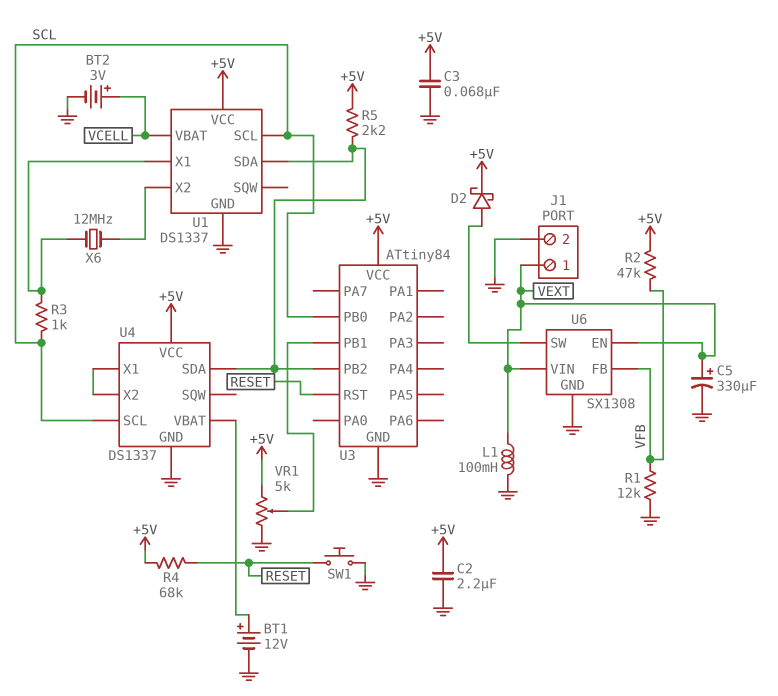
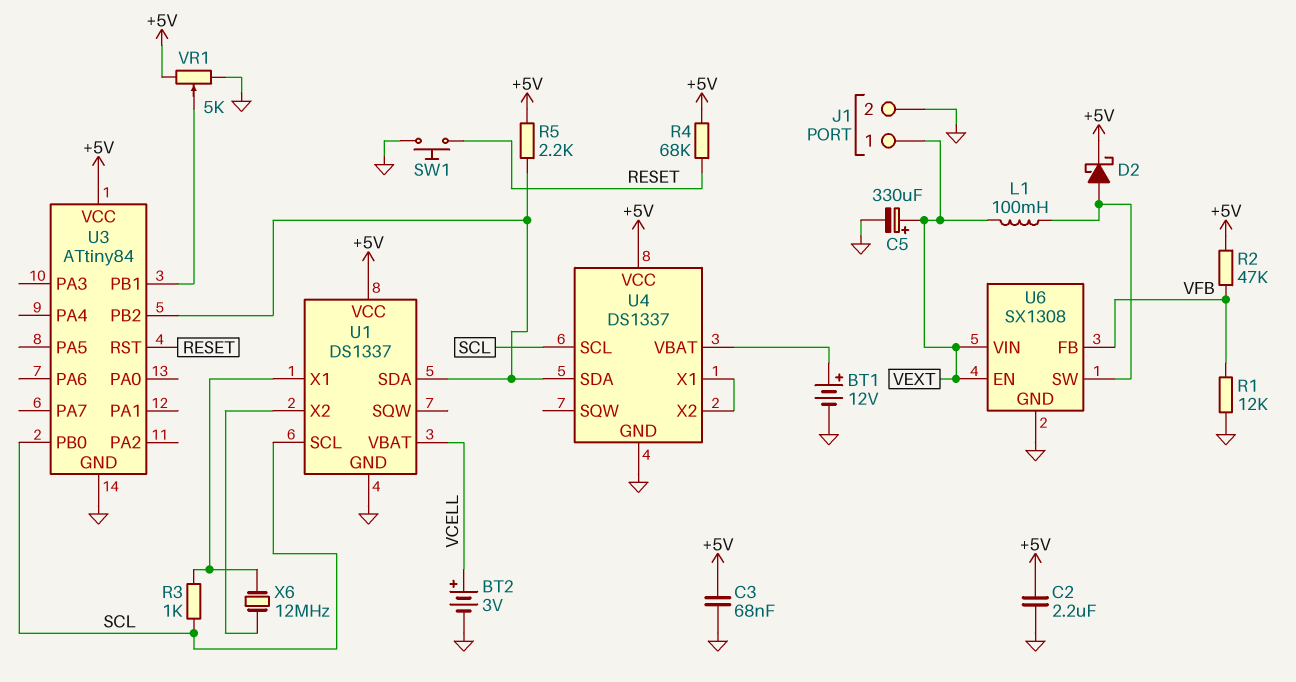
L1: 100mH (GND, VEXT) -> 100mH (U6/SW, VEXT)

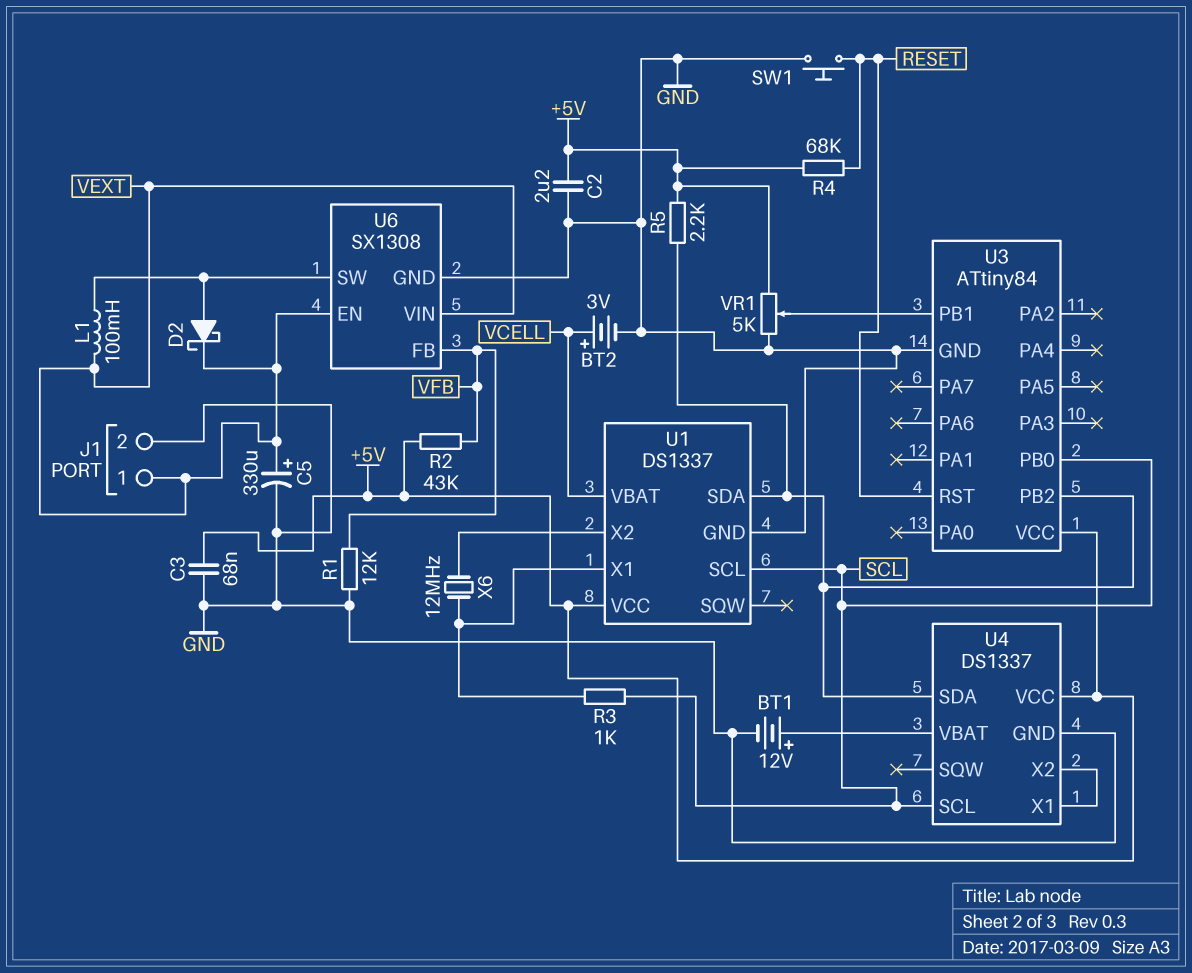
D2: schottky (A U6/SW, K +5V) -> schottky (A U6/SW, K VEXT)
R2: 47k (+5V, VFB) -> 43k (+5V, VFB)

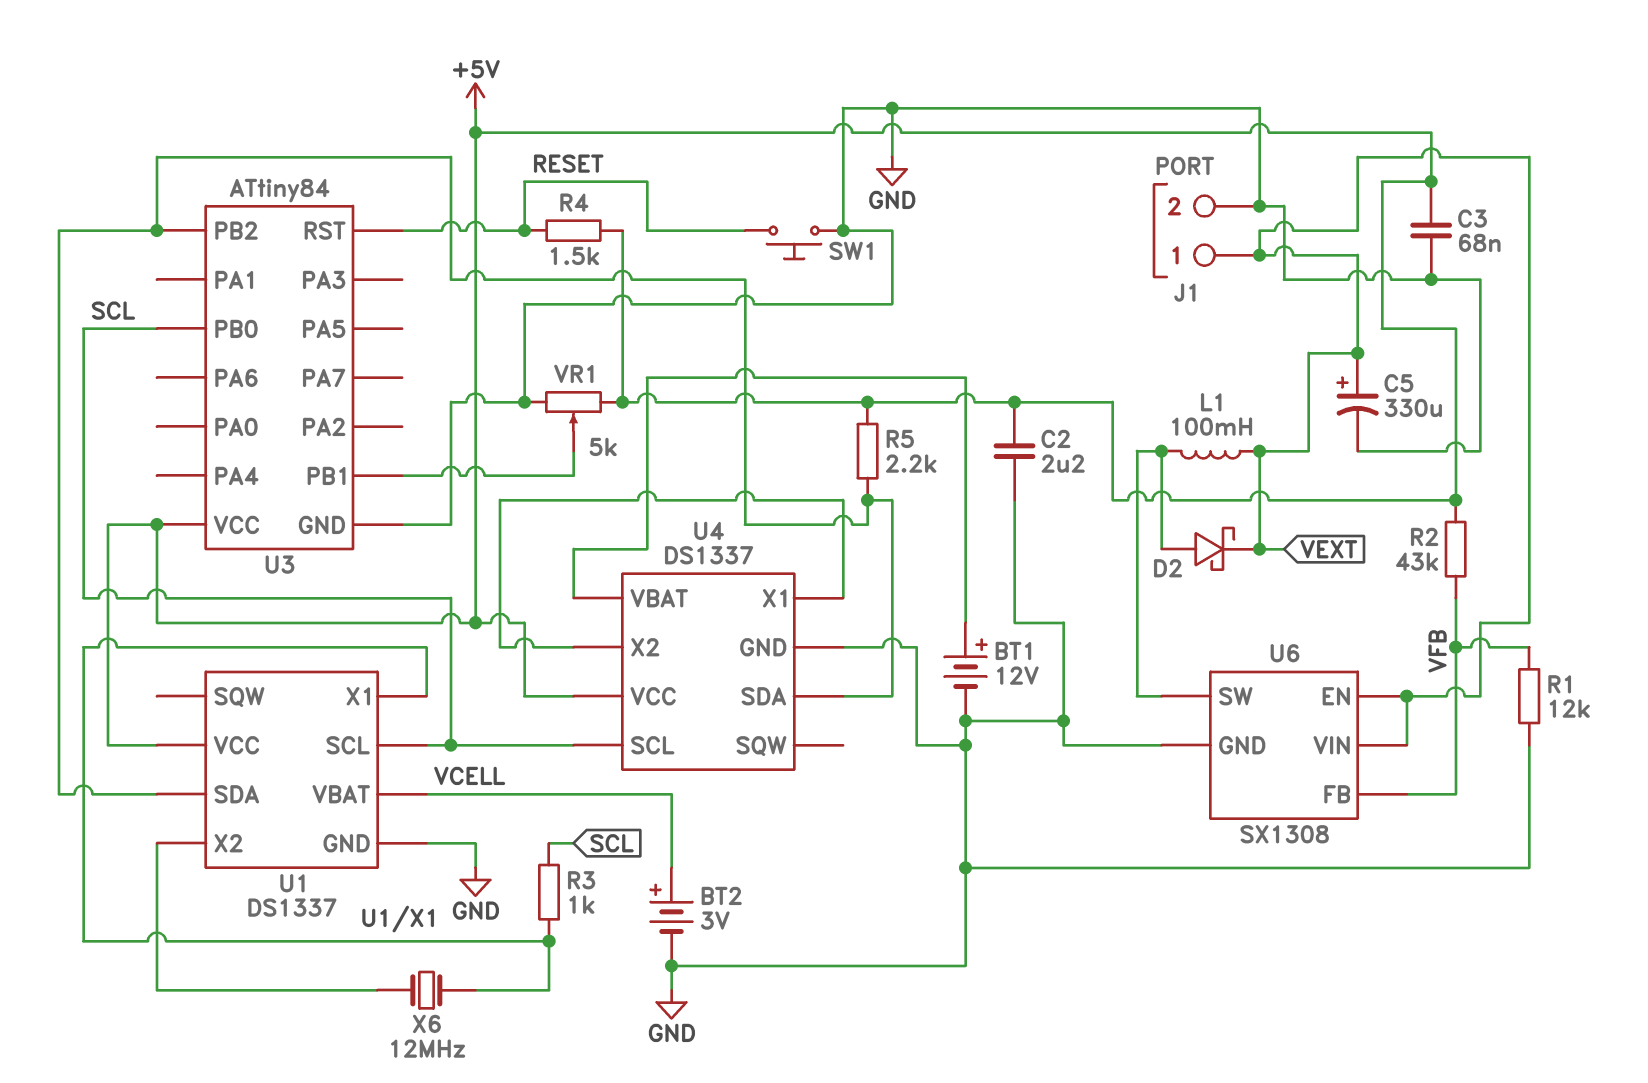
R4: 68k (+5V, RESET) -> 1.5k (+5V, RESET)

